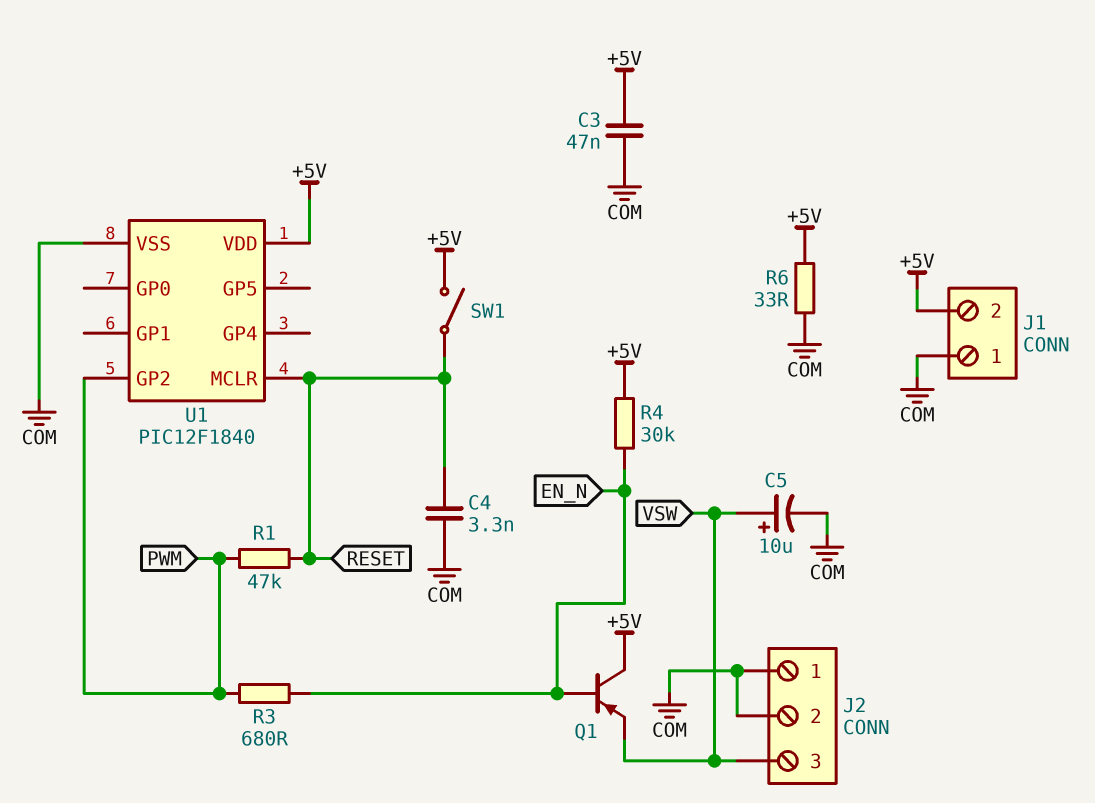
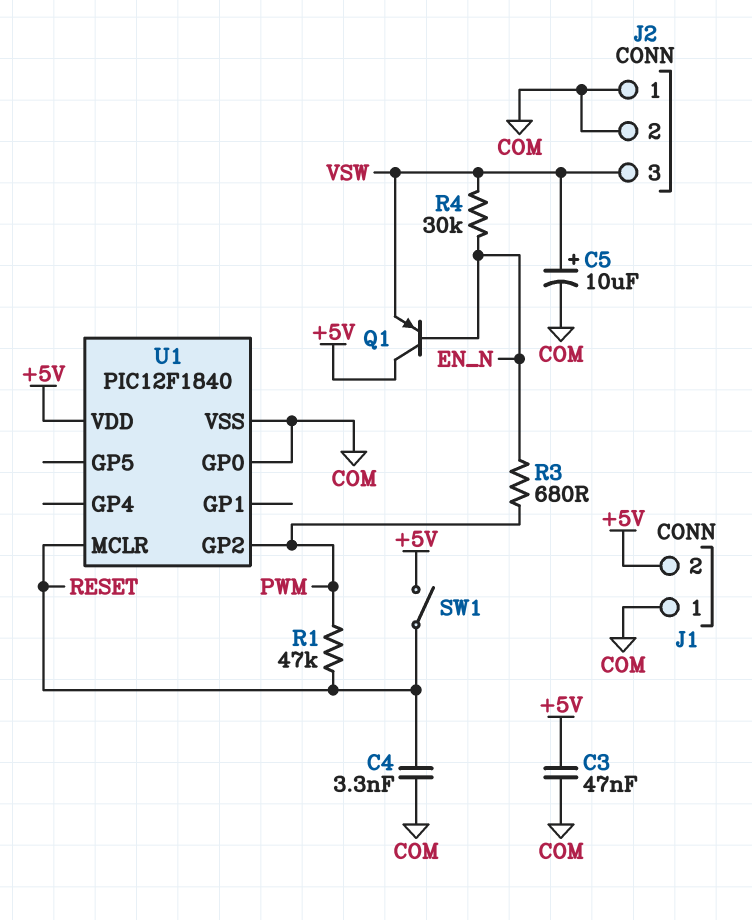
R4: 30k (+5V, EN_N) -> 30k (EN_N, VSW)
R6: 33 (+5V, COM) -> none
U1 pin GP0: none -> COM

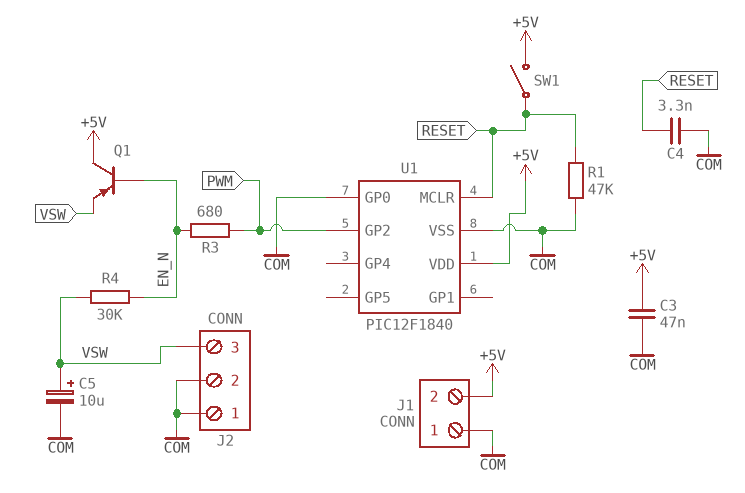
R1: 47k (PWM, RESET) -> 47k (COM, RESET)

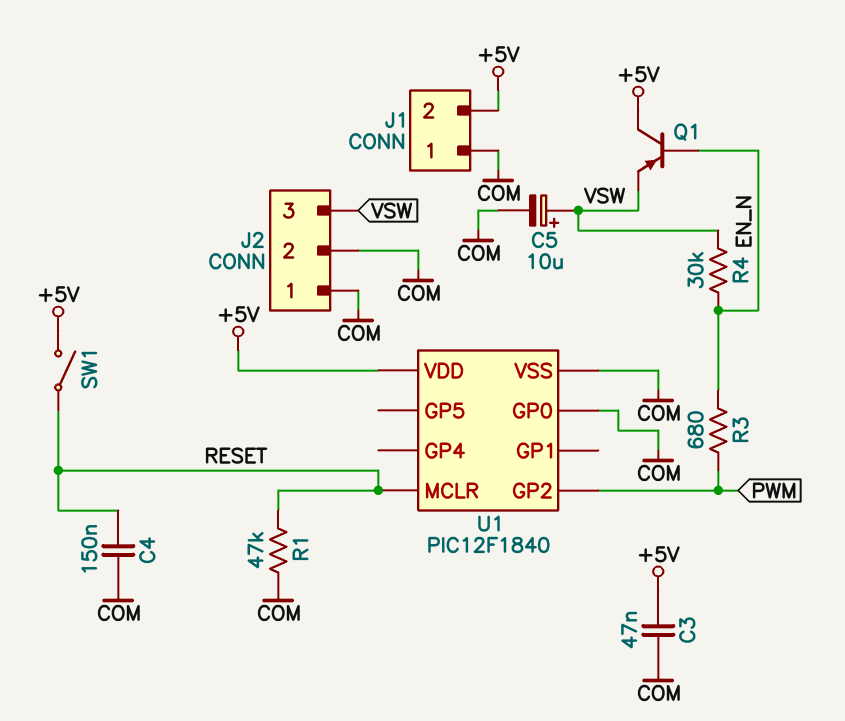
C4: 3.3nF (COM, RESET) -> 150nF (COM, RESET)

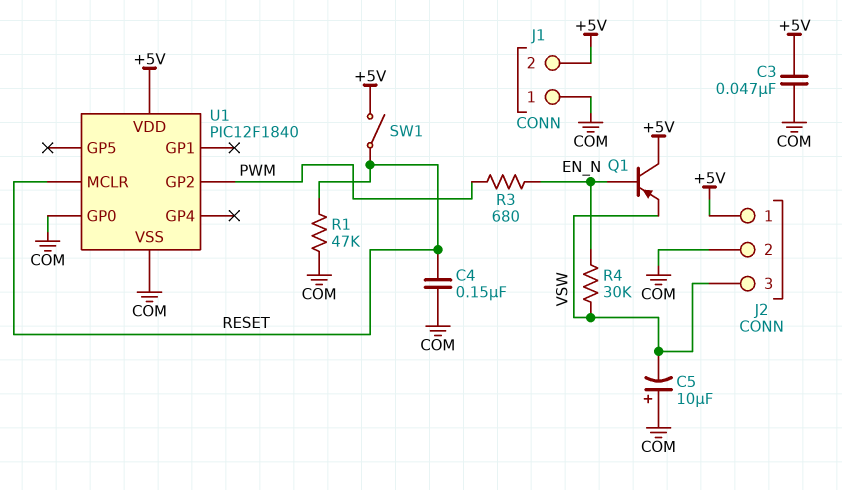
C5: 10uF (plus VSW, minus COM) -> 10uF (plus COM, minus VSW)
J2 pin 1: COM -> +5V

